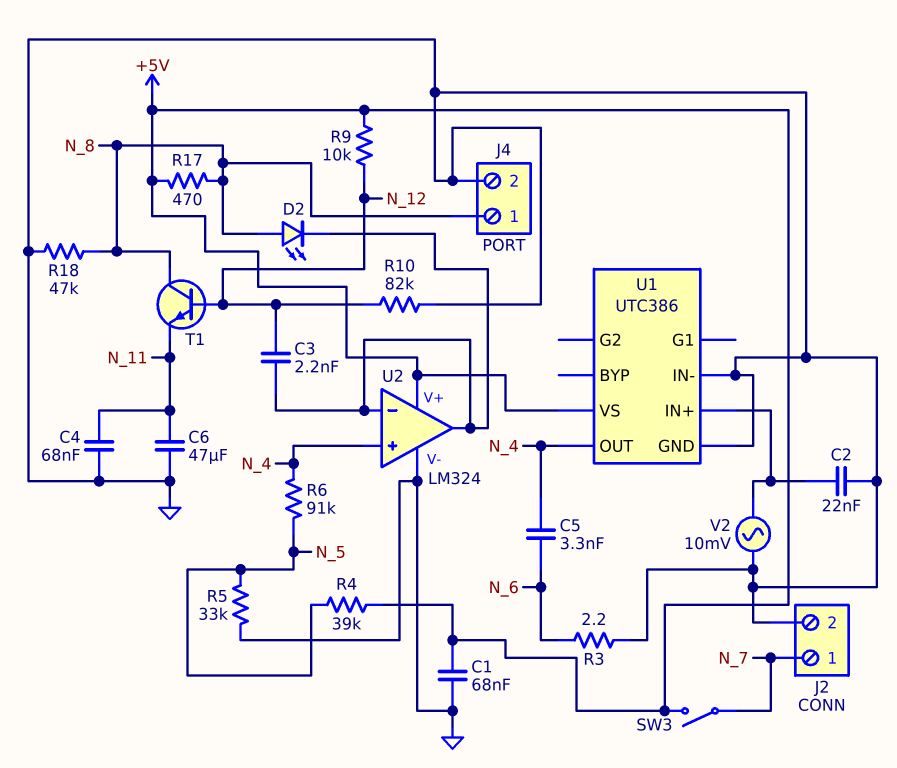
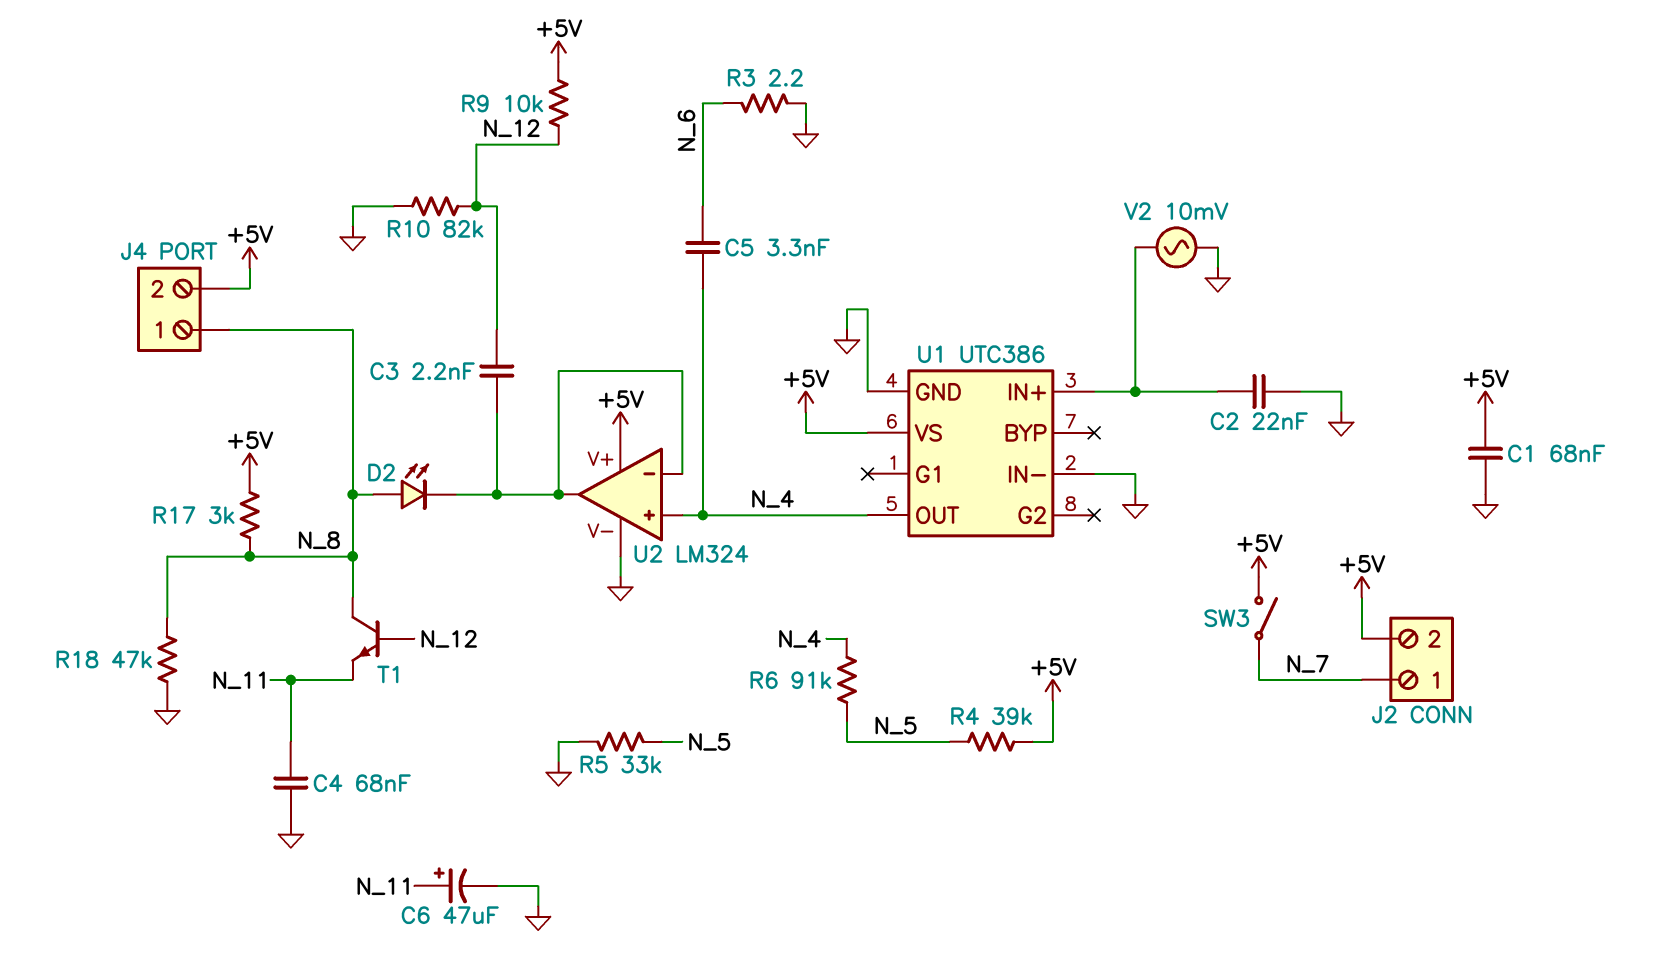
C6: 47uF (GND, N_11) -> 47uF (plus N_11, minus GND)
J2 pin 2: GND -> +5V
J4 pin 2: GND -> +5V
R17: 470 (+5V, N_8) -> 3k (+5V, N_8)

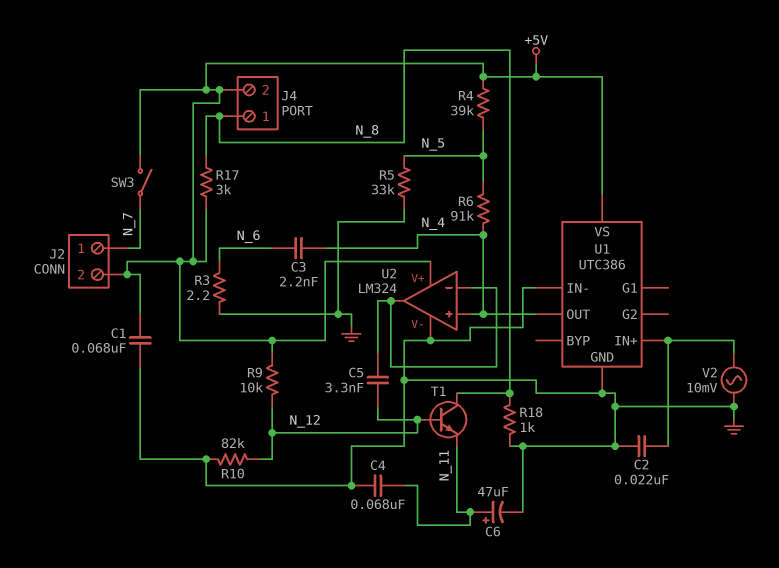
C3: 2.2nF (N_12, U2/in-) -> 2.2nF (N_4, N_6)
C5: 3.3nF (N_4, N_6) -> 3.3nF (N_12, U2/in-)
D2: LED (A N_8, K U2/in-) -> none
R18: 47k (GND, N_8) -> 1k (GND, N_8)

